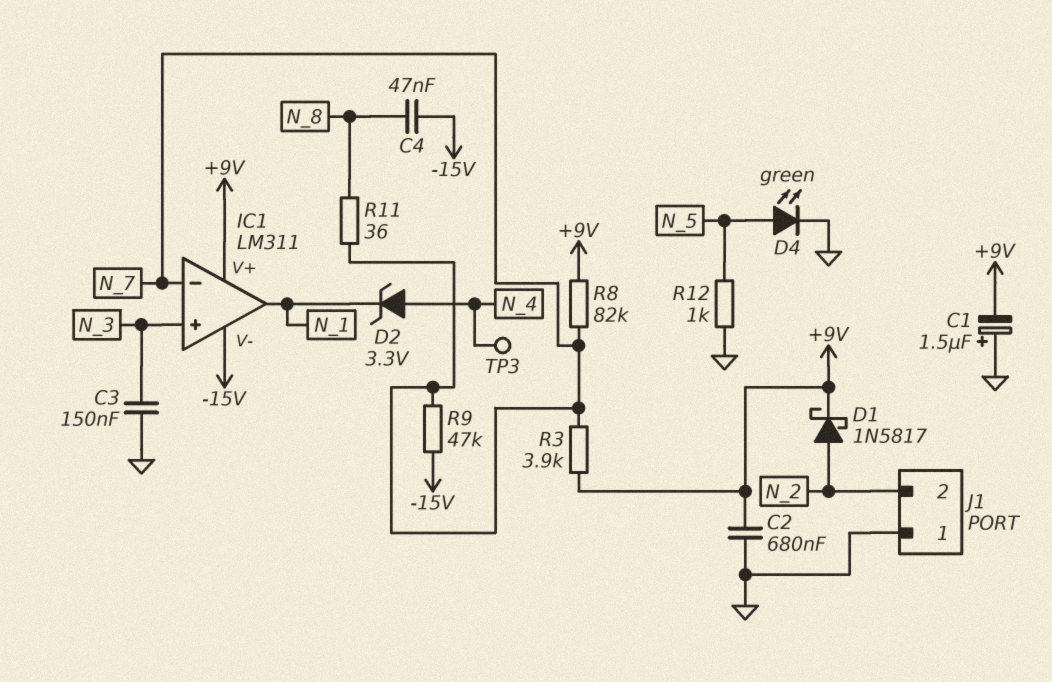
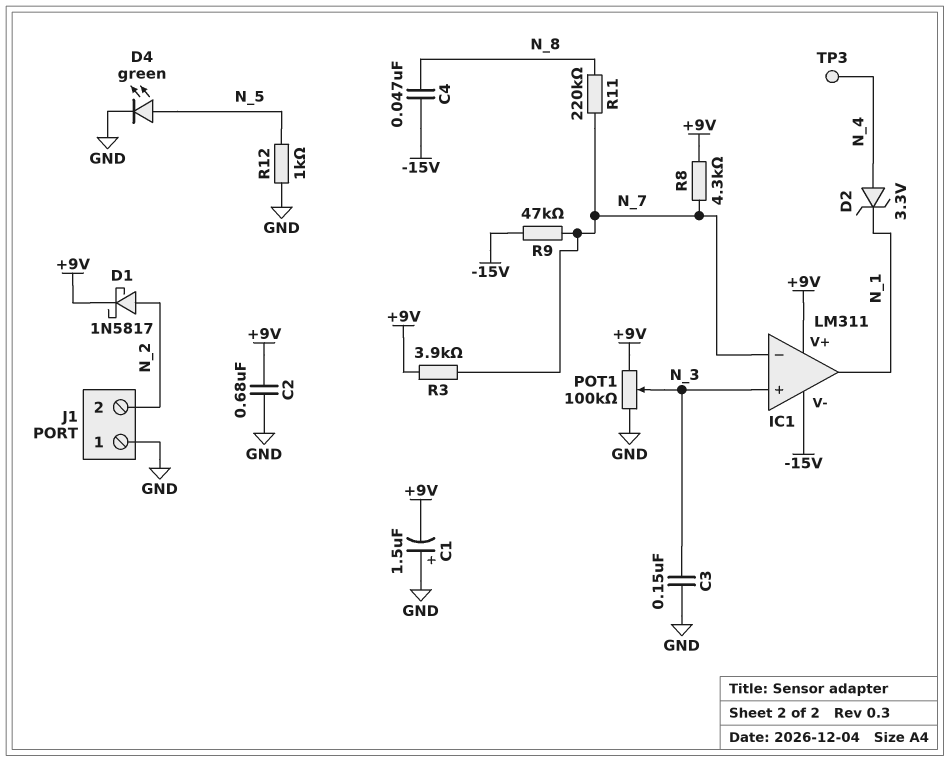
POT1: none -> 100k (+9V, GND, wiper N_3)
R8: 82k (+9V, N_7) -> 4.3k (+9V, N_7)
R11: 36 (N_7, N_8) -> 220k (N_7, N_8)

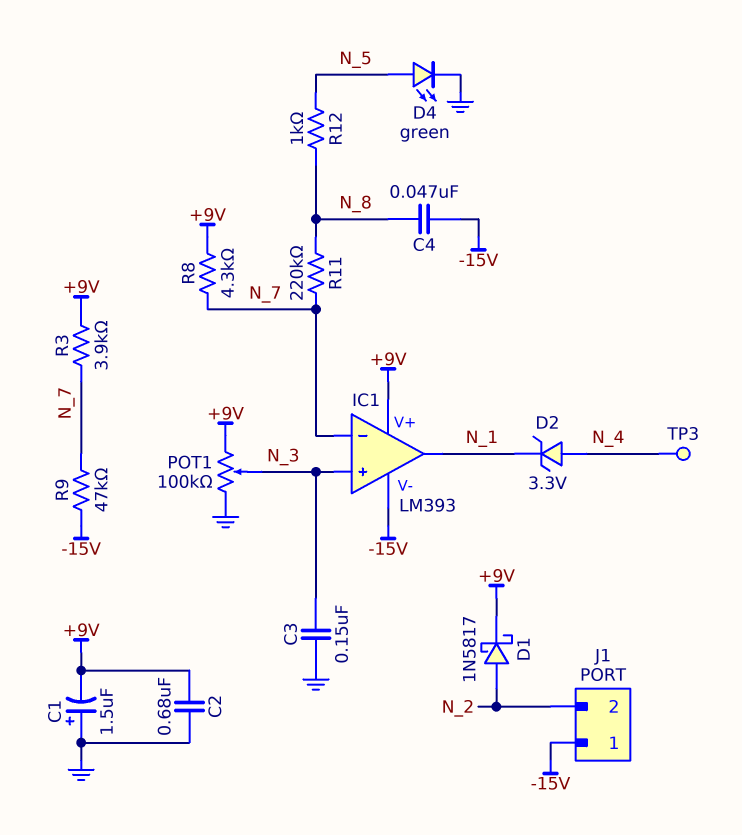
IC1: LM311 -> LM393
J1 pin 1: GND -> -15V
R12: 1k (GND, N_5) -> 1k (N_5, N_8)

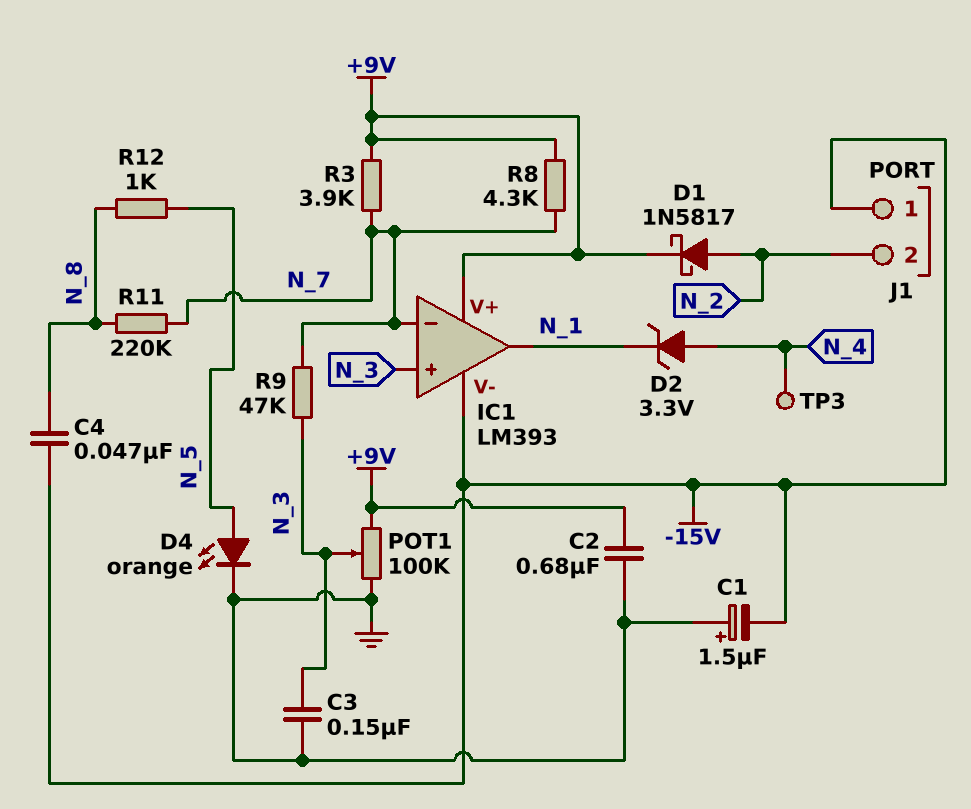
C1: 1.5uF (plus GND, minus +9V) -> 1.5uF (plus GND, minus -15V)
D4: LED green (A N_5, K GND) -> LED orange (A N_5, K GND)
R9: 47k (-15V, N_7) -> 47k (N_3, N_7)

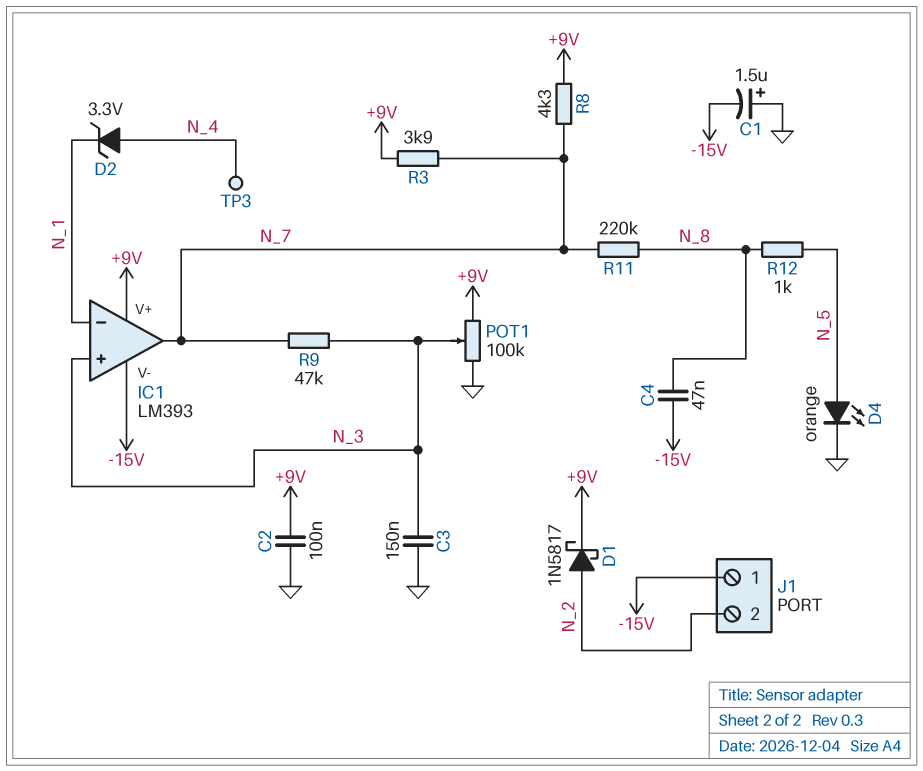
C2: 680nF (+9V, GND) -> 100nF (+9V, GND)
IC1 pin in-: N_7 -> N_1
IC1 pin out: N_1 -> N_7

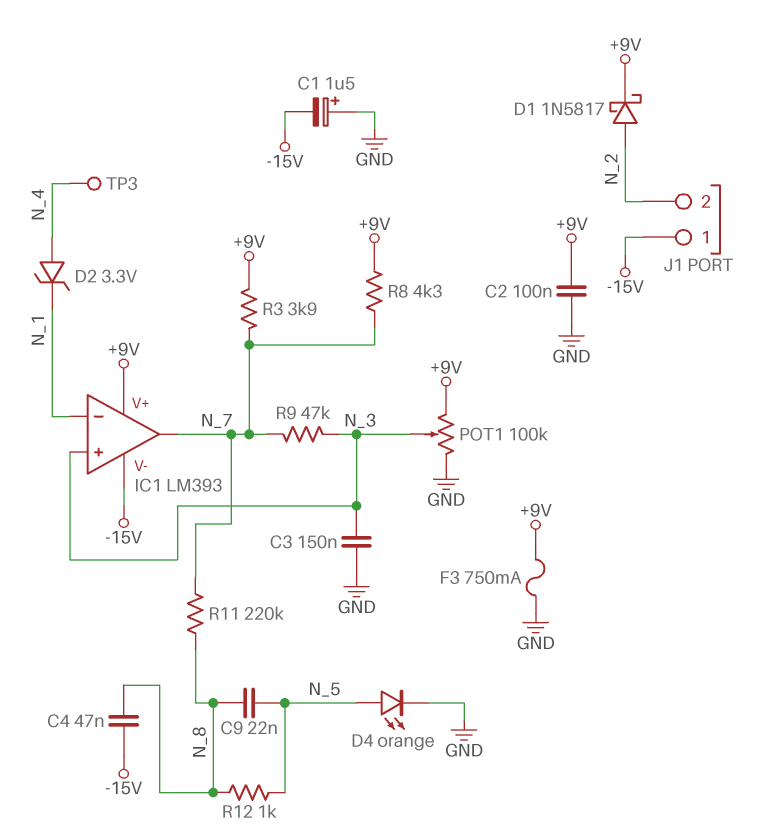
C9: none -> 22nF (N_5, N_8)
F3: none -> 750mA (+9V, GND)

